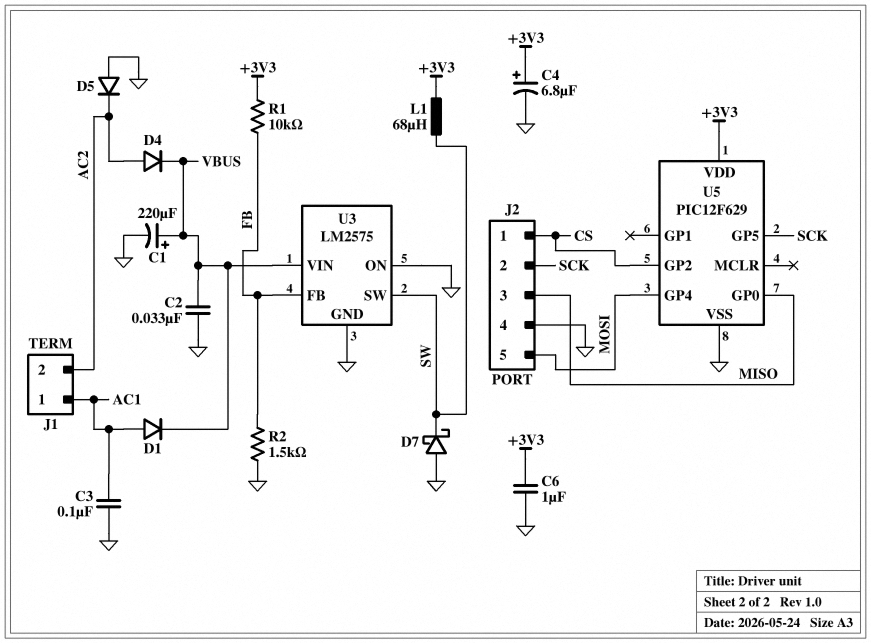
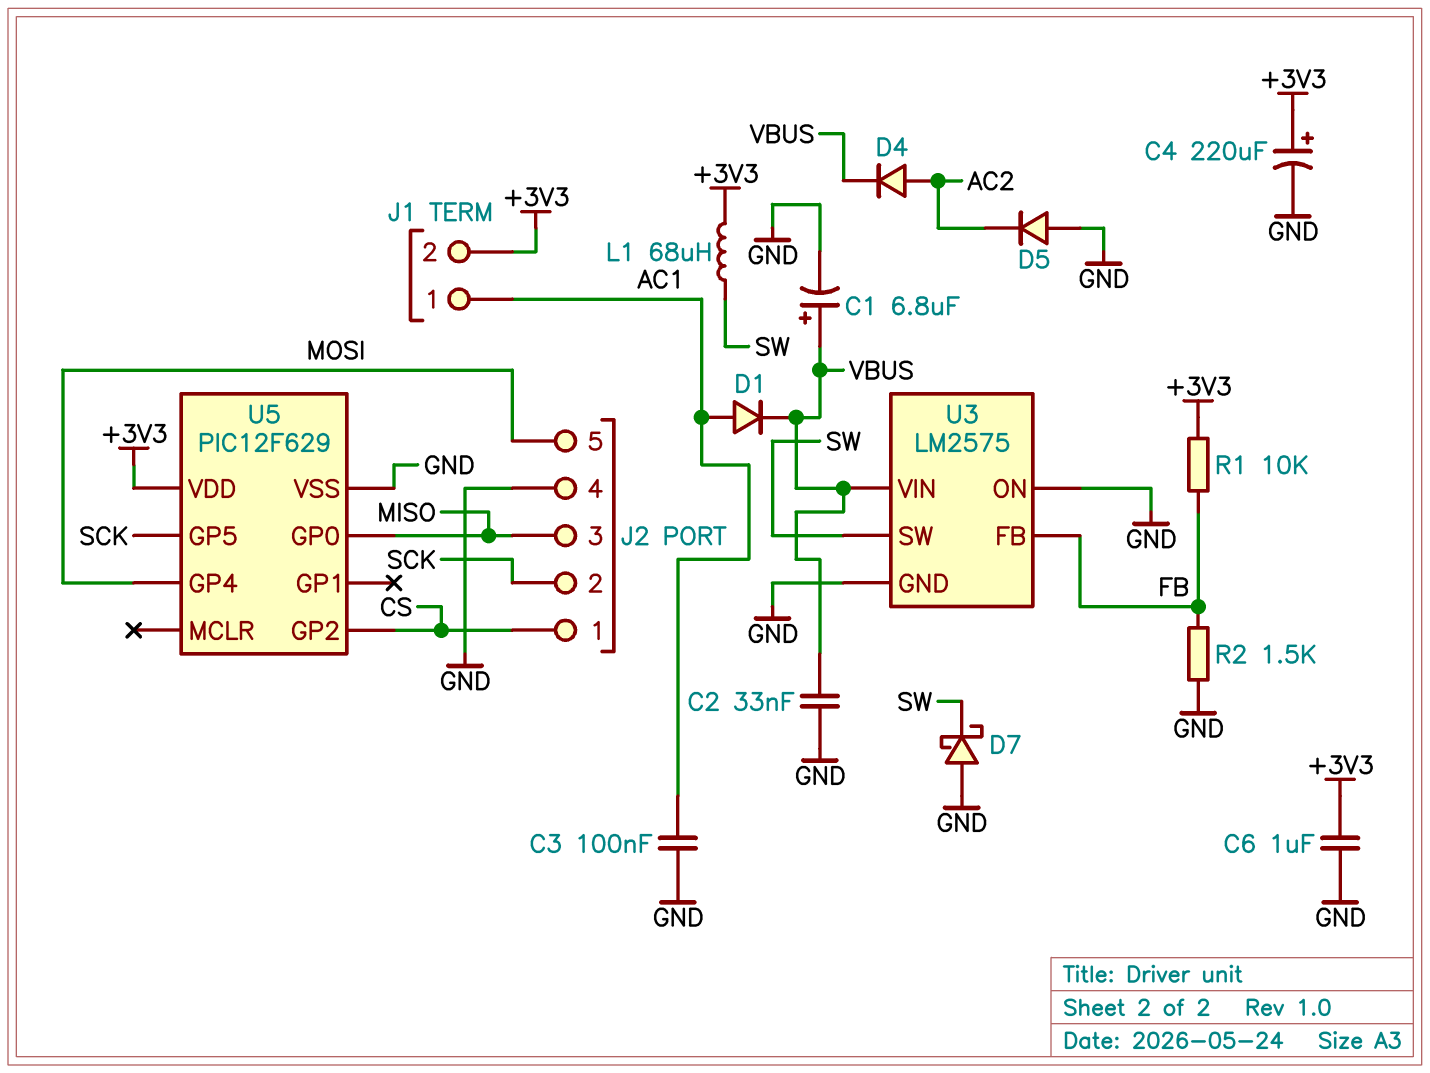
C1: 220uF (plus VBUS, minus GND) -> 6.8uF (plus VBUS, minus GND)
C4: 6.8uF (plus +3V3, minus GND) -> 220uF (plus +3V3, minus GND)
J1 pin 2: AC2 -> +3V3

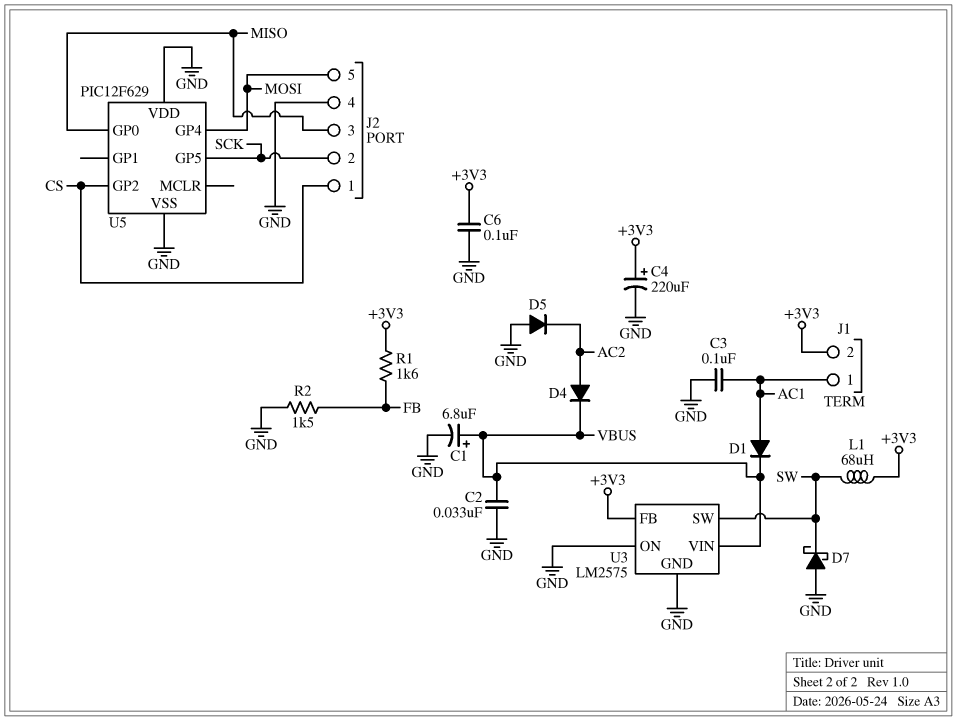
C6: 1uF (+3V3, GND) -> 100nF (+3V3, GND)
R1: 10k (+3V3, FB) -> 1.6k (+3V3, FB)
U3 pin FB: FB -> +3V3
U5 pin VDD: +3V3 -> GND

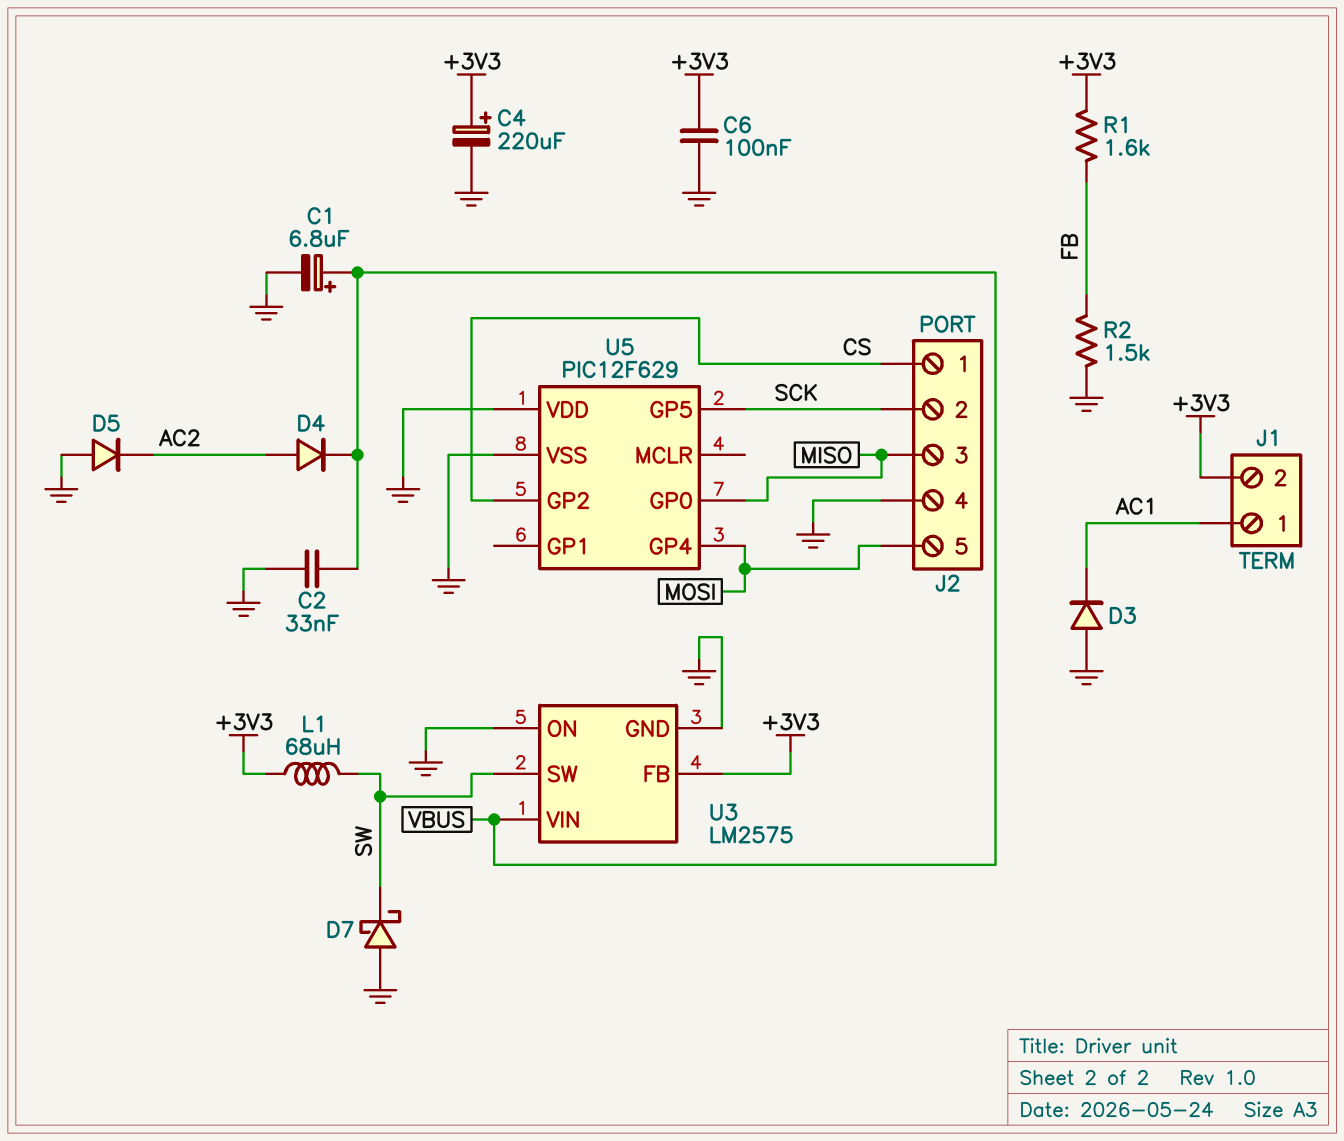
C3: 100nF (AC1, GND) -> none
D1: diode (A AC1, K VBUS) -> none
D3: none -> diode (A GND, K AC1)

